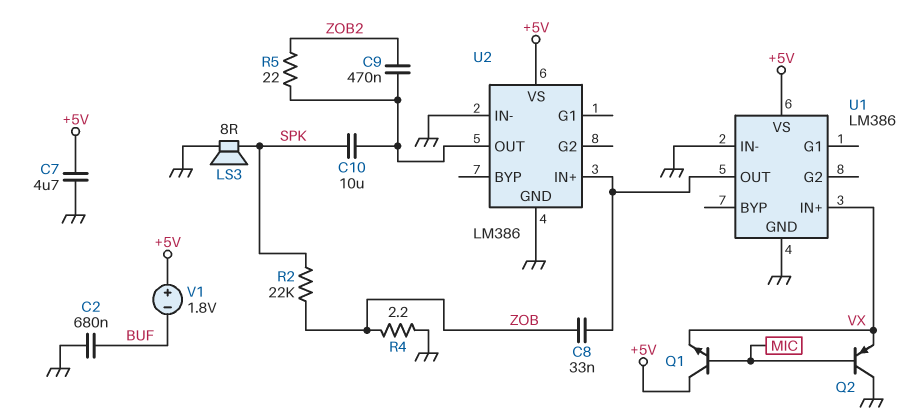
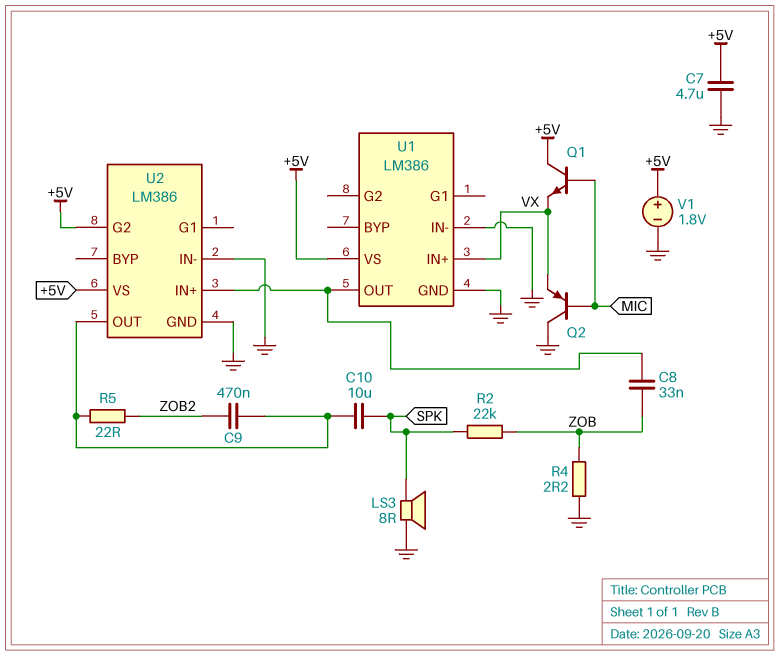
C2: 680nF (BUF, GND) -> none
U2 pin G2: none -> +5V
V1: 1.8V (plus +5V, minus BUF) -> 1.8V (plus +5V, minus GND)

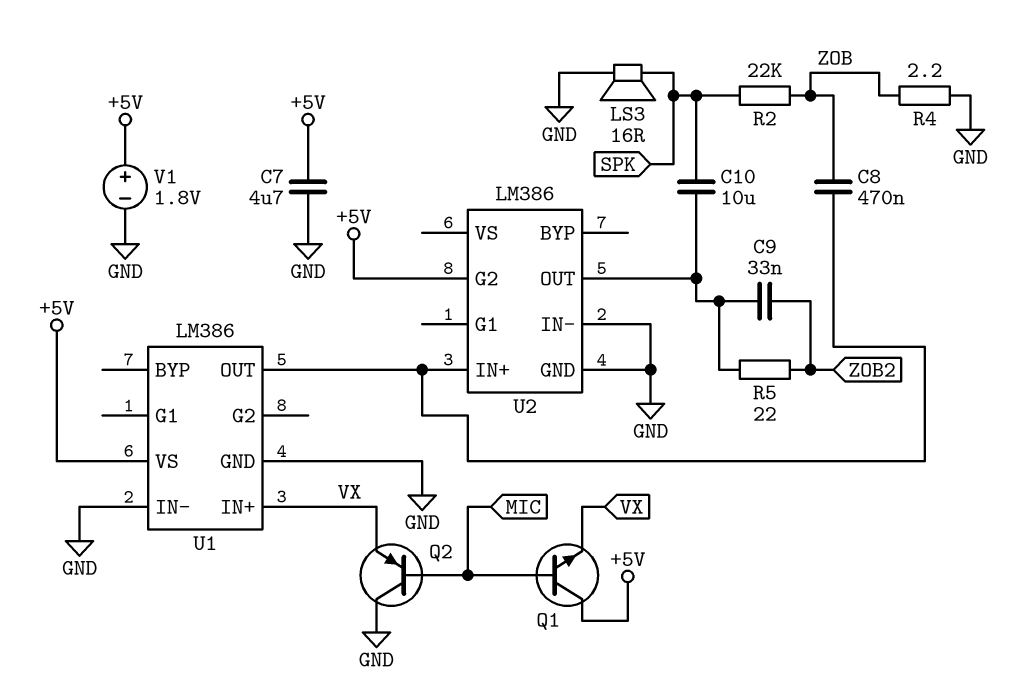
C8: 33nF (U1/OUT, ZOB) -> 470nF (U1/OUT, ZOB)
C9: 470nF (U2/OUT, ZOB2) -> 33nF (U2/OUT, ZOB2)
LS3: speaker 8R (GND, SPK) -> speaker 16R (GND, SPK)
U2 pin VS: +5V -> none

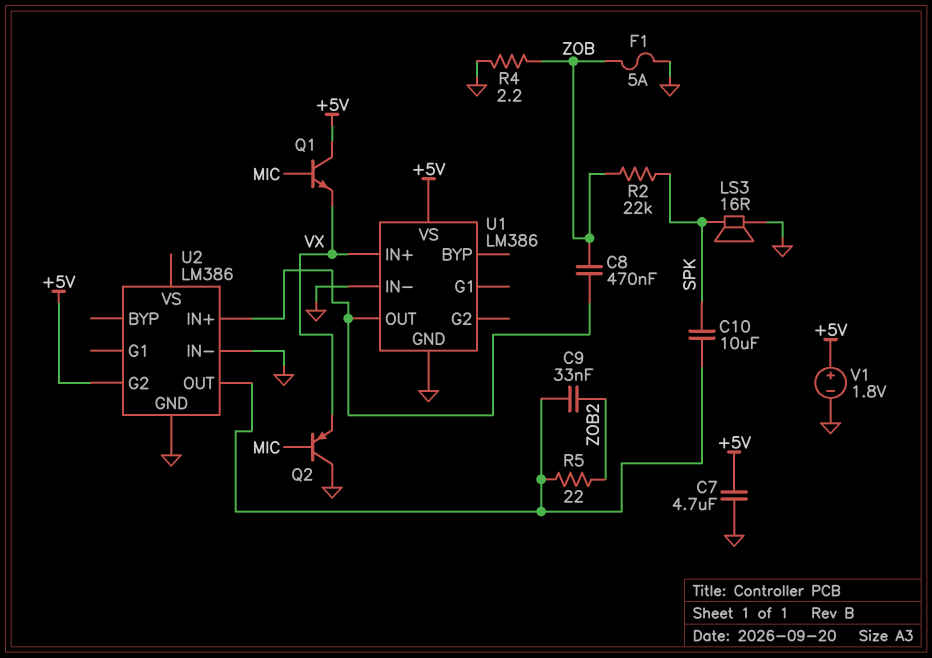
F1: none -> 5A (GND, ZOB)

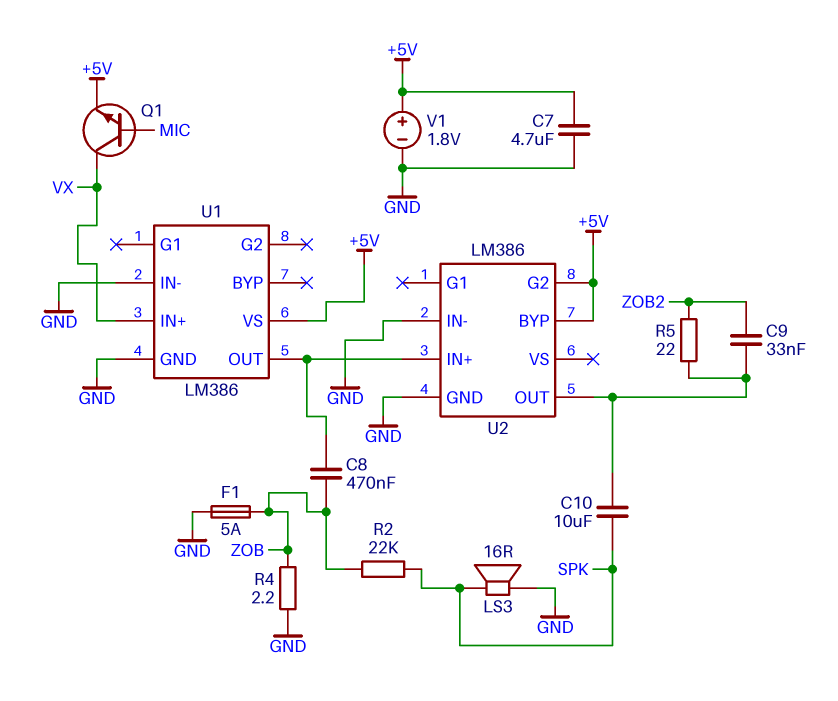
Q1: NPN (B MIC, C +5V, E VX) -> NPN (B MIC, C VX, E +5V)
Q2: PNP (B MIC, C GND, E VX) -> none
U2 pin BYP: none -> +5V

